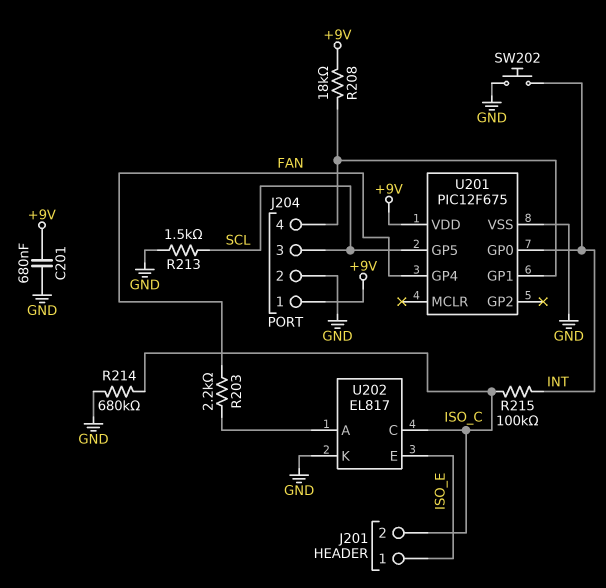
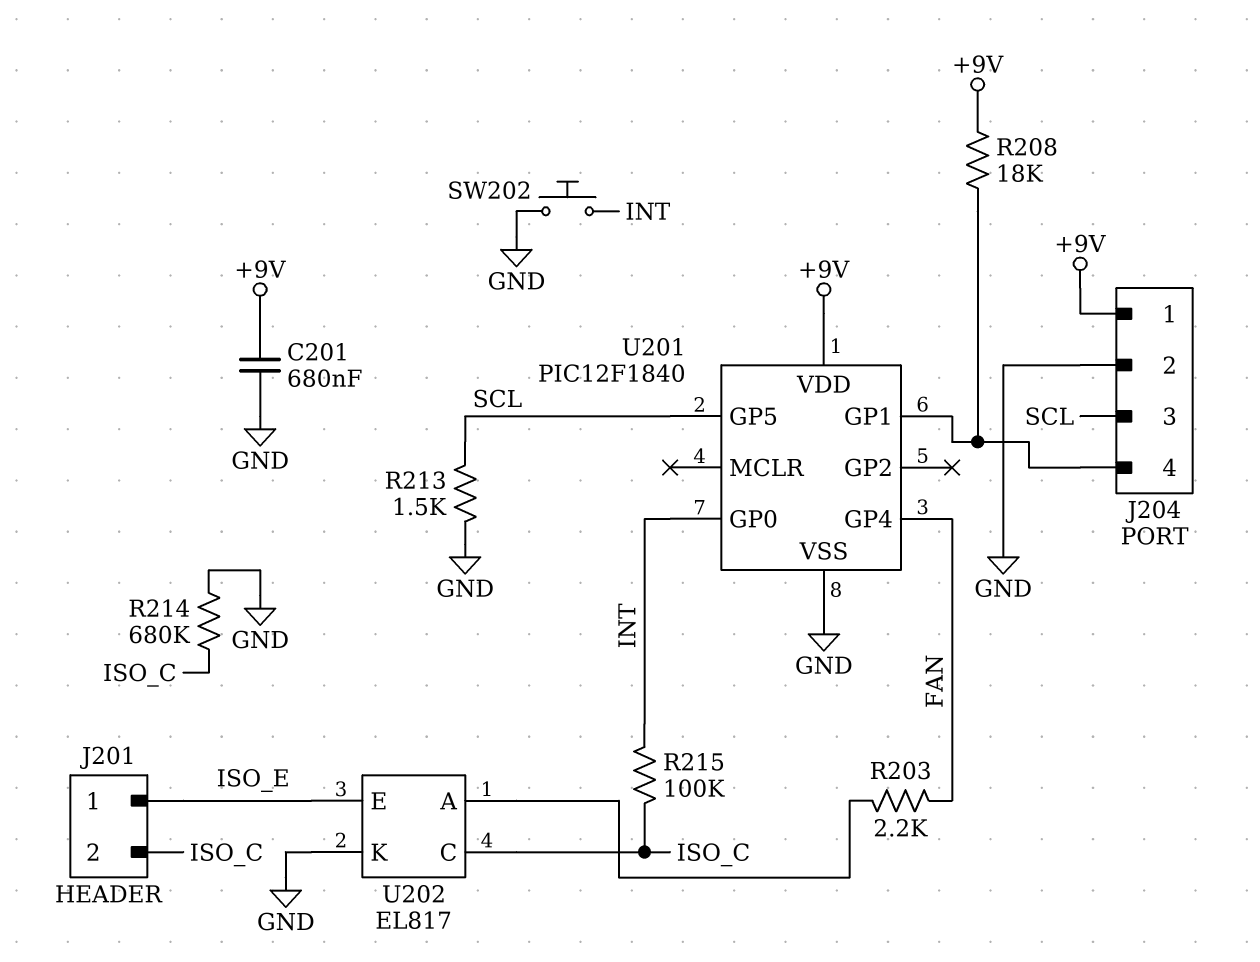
U201: PIC12F675 -> PIC12F1840

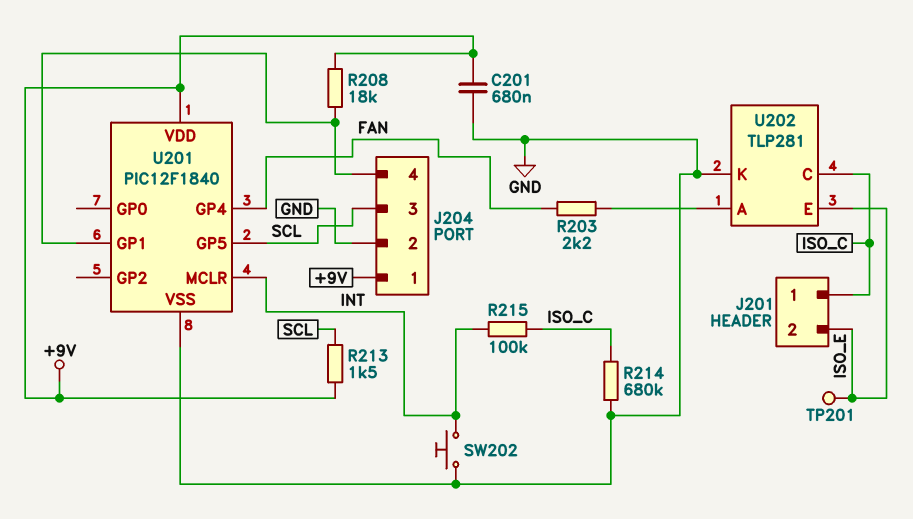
J201 pin 1: ISO_E -> ISO_C
J201 pin 2: ISO_C -> ISO_E
R213: 1.5k (GND, SCL) -> 1.5k (+9V, SCL)
TP201: none -> test point (ISO_E)
U201 pin GP0: INT -> none
U201 pin MCLR: none -> INT
U202: EL817 -> TLP281

